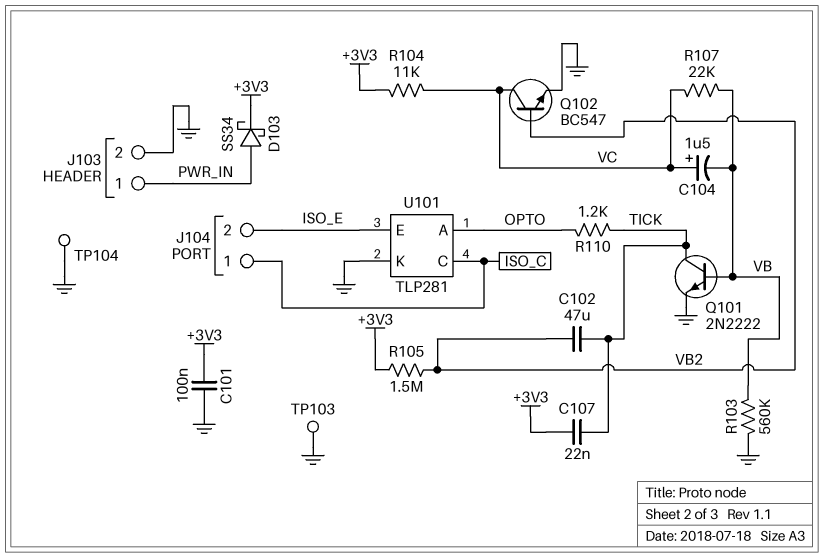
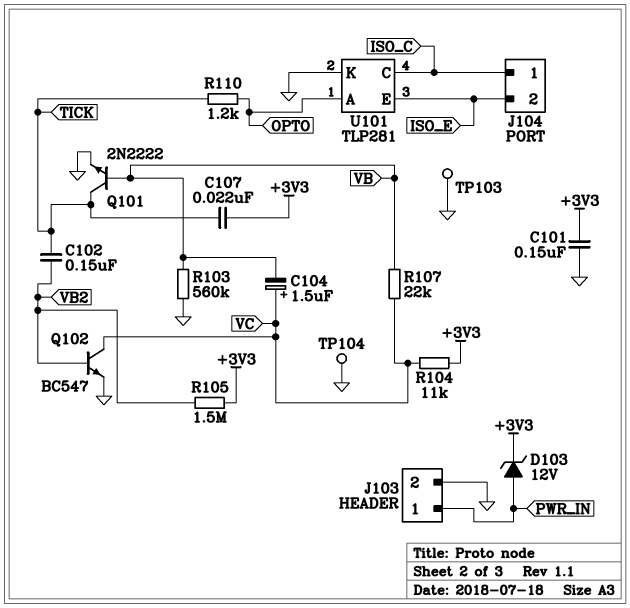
C101: 100nF (+3V3, GND) -> 150nF (+3V3, GND)
C102: 47uF (TICK, VB2) -> 150nF (TICK, VB2)
D103: schottky SS34 (A PWR_IN, K +3V3) -> zener 12V (A PWR_IN, K +3V3)

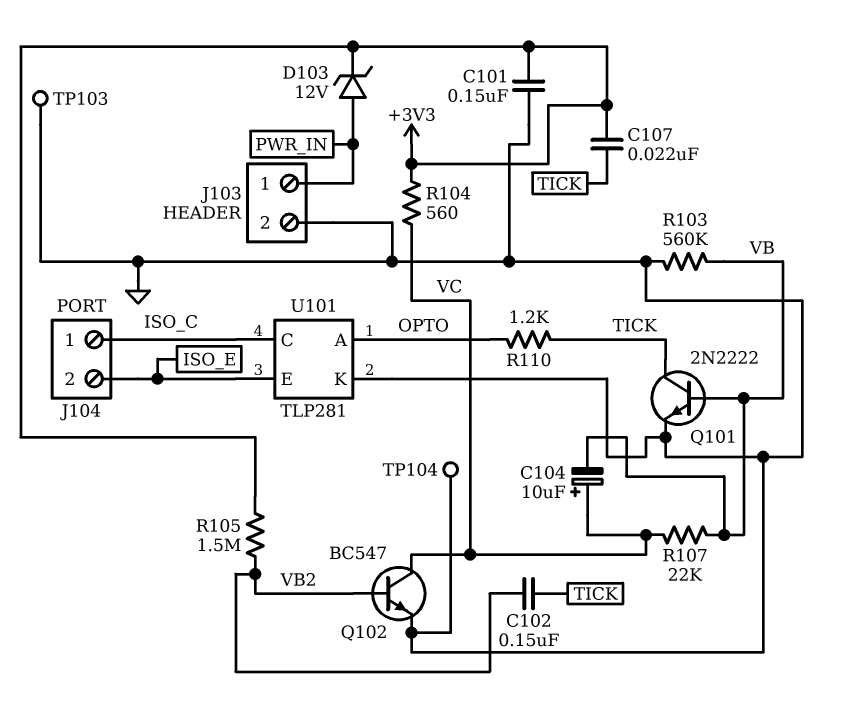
C104: 1.5uF (plus VC, minus VB) -> 10uF (plus VC, minus VB)
R104: 11k (+3V3, VC) -> 560 (+3V3, VC)

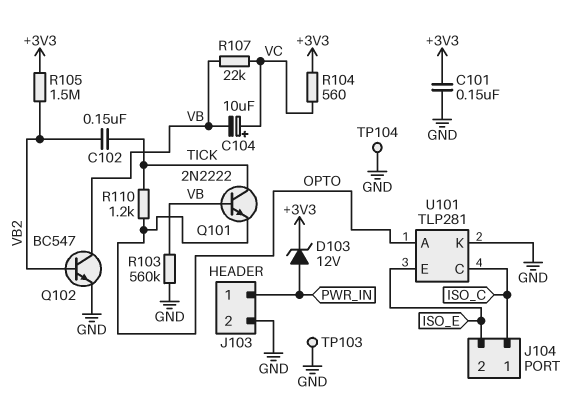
C107: 22nF (+3V3, TICK) -> none
Q101: NPN 2N2222 (B VB, C TICK, E GND) -> NPN 2N2222 (B VB, C TICK, E OPTO)
Q102: NPN BC547 (B VB2, C VC, E GND) -> NPN BC547 (B VB2, C VB, E GND)

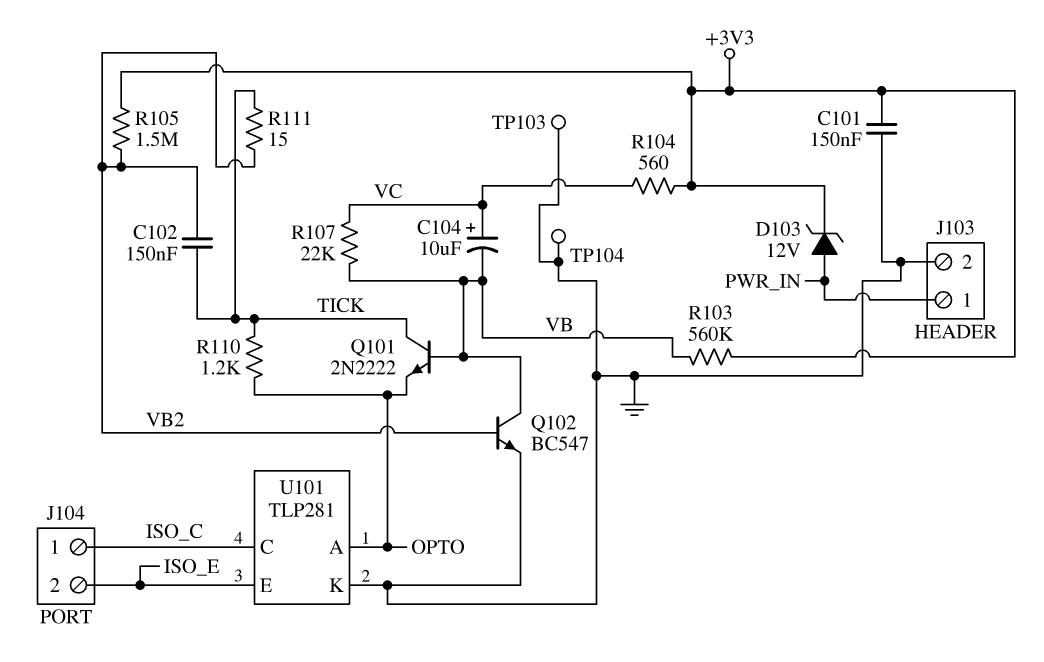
R103: 560k (GND, VB) -> 560k (+3V3, VB)
R111: none -> 15 (TICK, VB2)

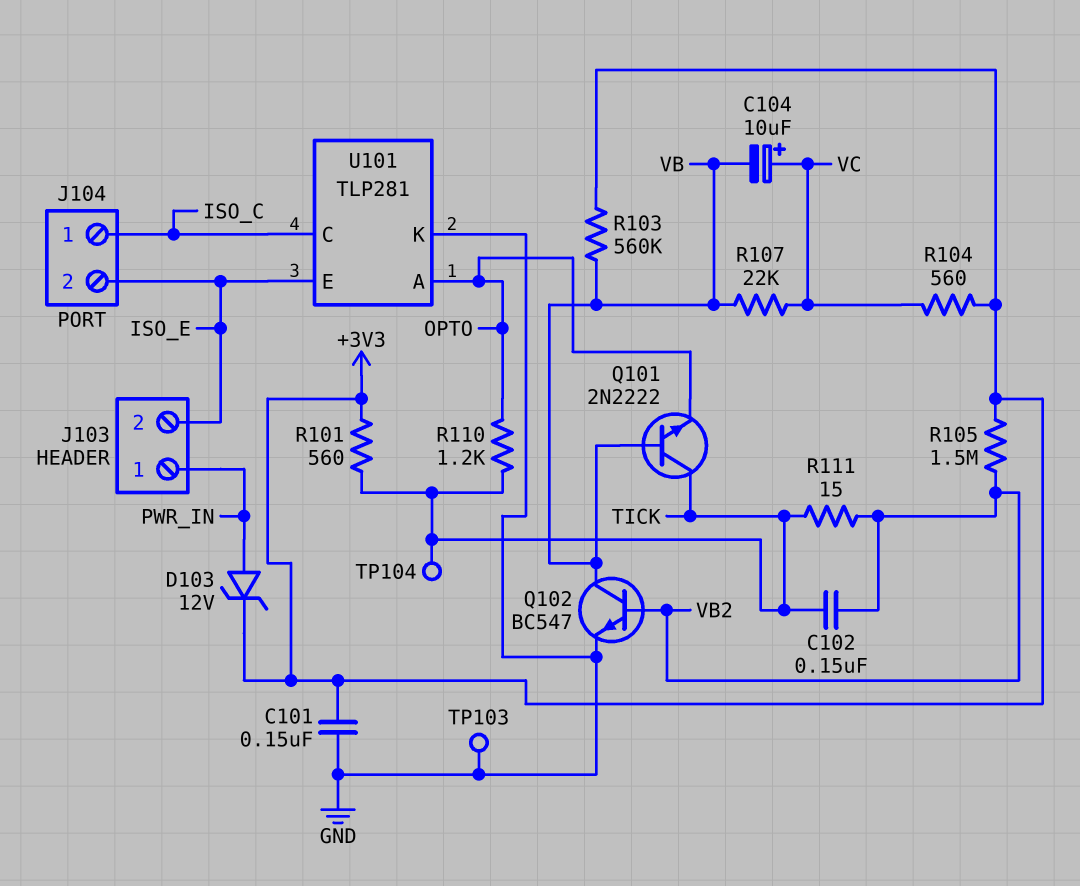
J103 pin 2: GND -> ISO_E
R101: none -> 560 (+3V3, TICK)
TP104: test point (GND) -> test point (TICK)

